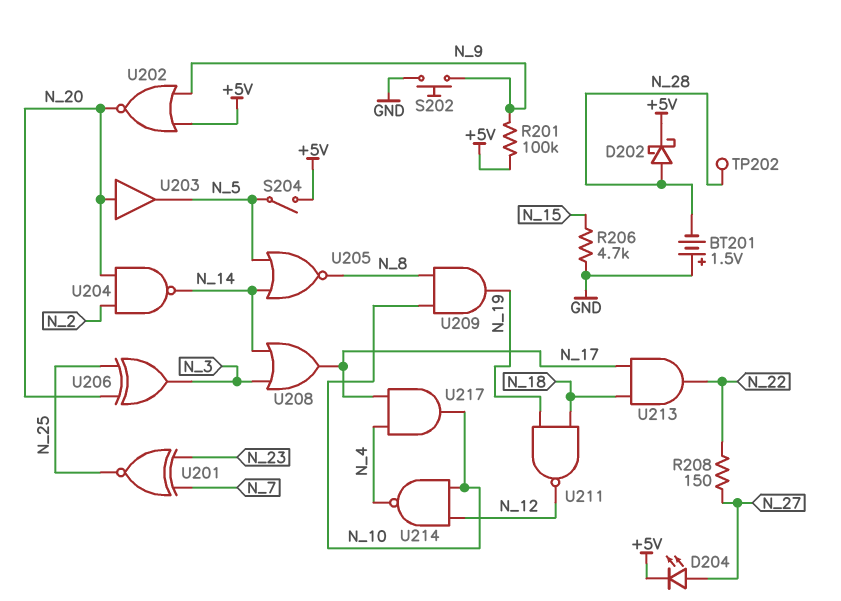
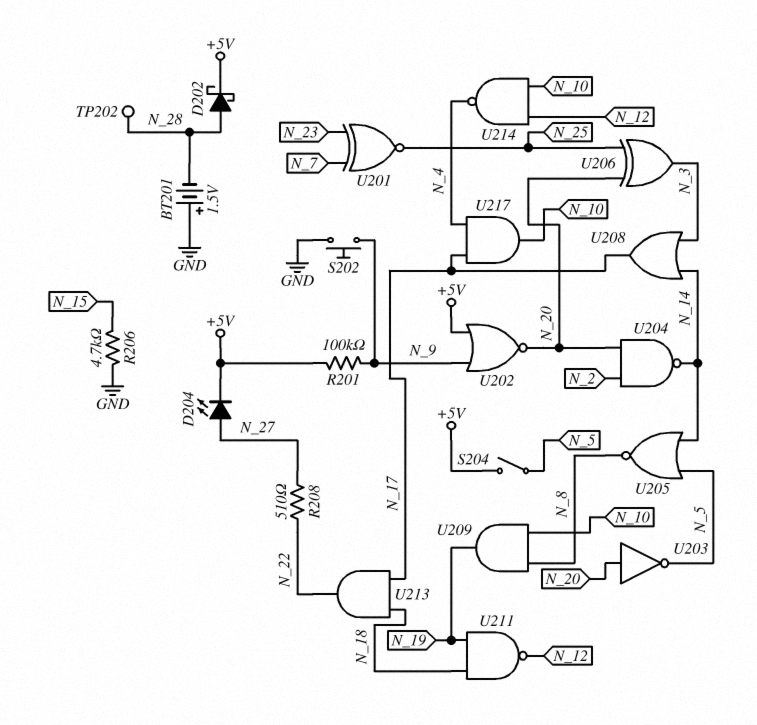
R208: 150 (N_22, N_27) -> 510 (N_22, N_27)
U203: buffer (in N_20, out N_5) -> NOT (in N_20, out N_5)

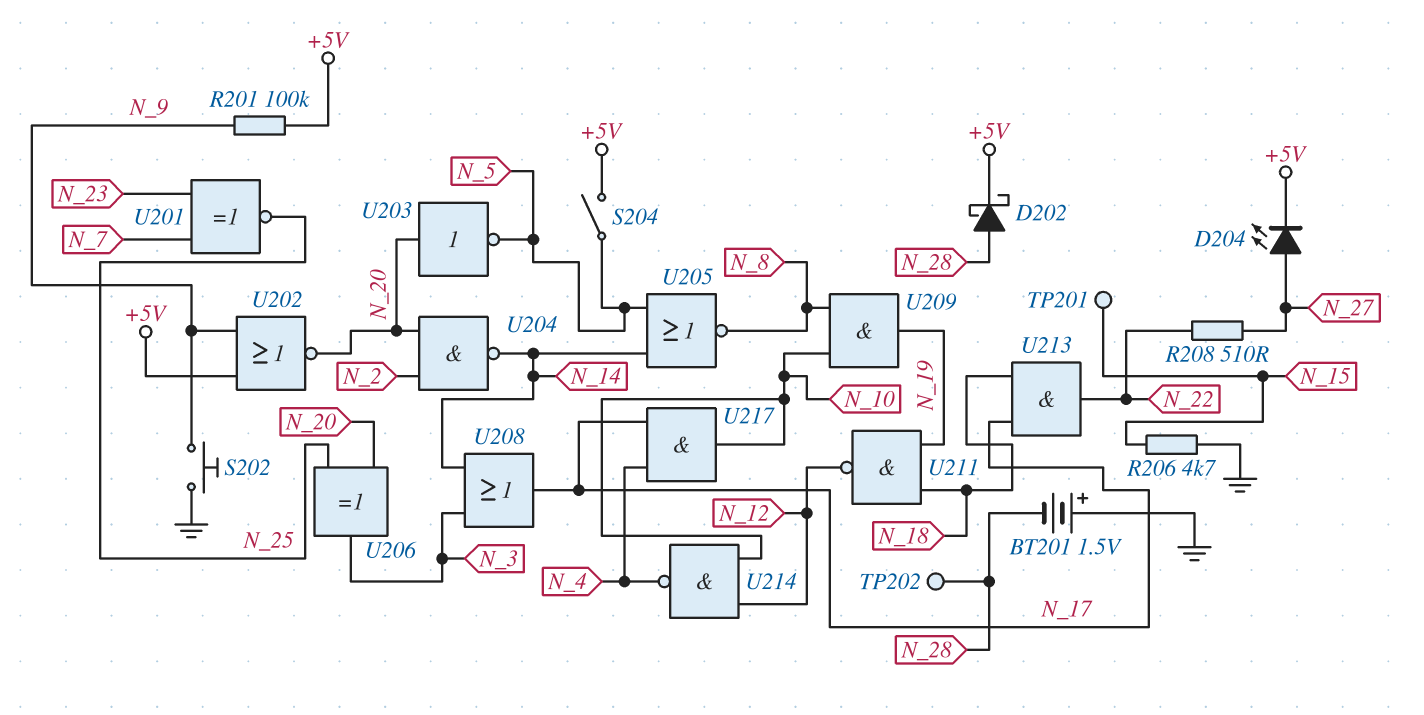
TP201: none -> test point (N_15)

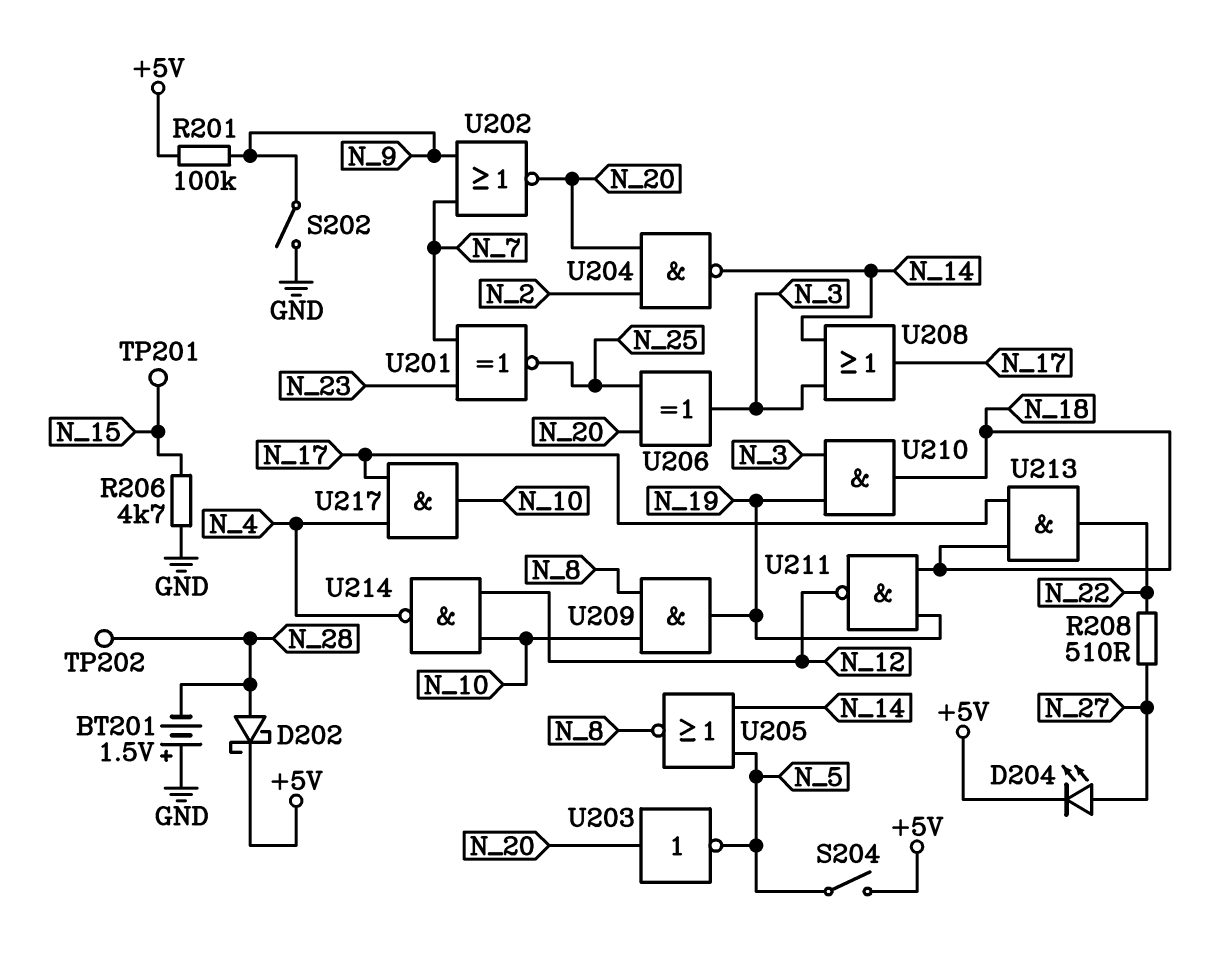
S202: button (GND, N_9) -> switch (GND, N_9)
U202: NOR (in +5V, in N_9, out N_20) -> NOR (in N_7, in N_9, out N_20)
U210: none -> AND (in N_3, in N_19, out N_18)

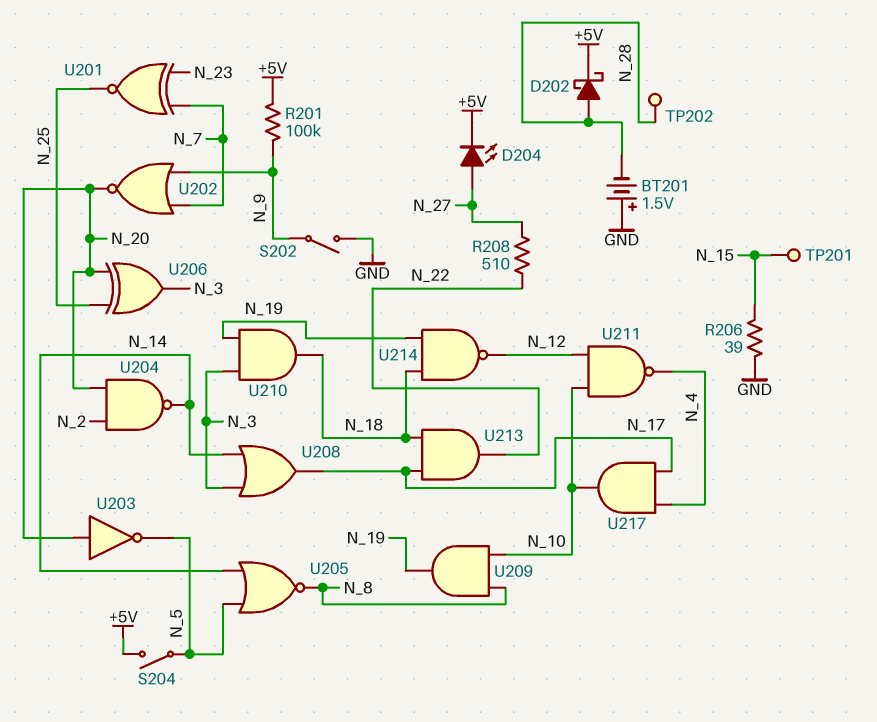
R206: 4.7k (GND, N_15) -> 39 (GND, N_15)
U211: NAND (in N_18, in N_19, out N_12) -> NAND (in N_10, in N_12, out N_4)
U214: NAND (in N_10, in N_12, out N_4) -> NAND (in N_18, in N_19, out N_12)

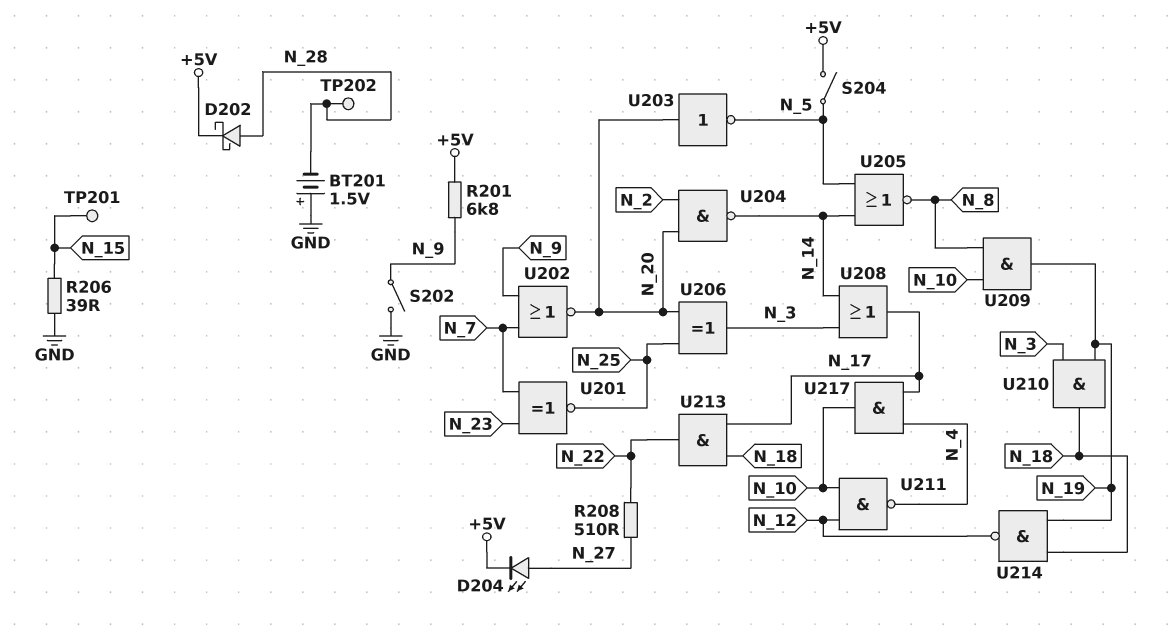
R201: 100k (+5V, N_9) -> 6.8k (+5V, N_9)

